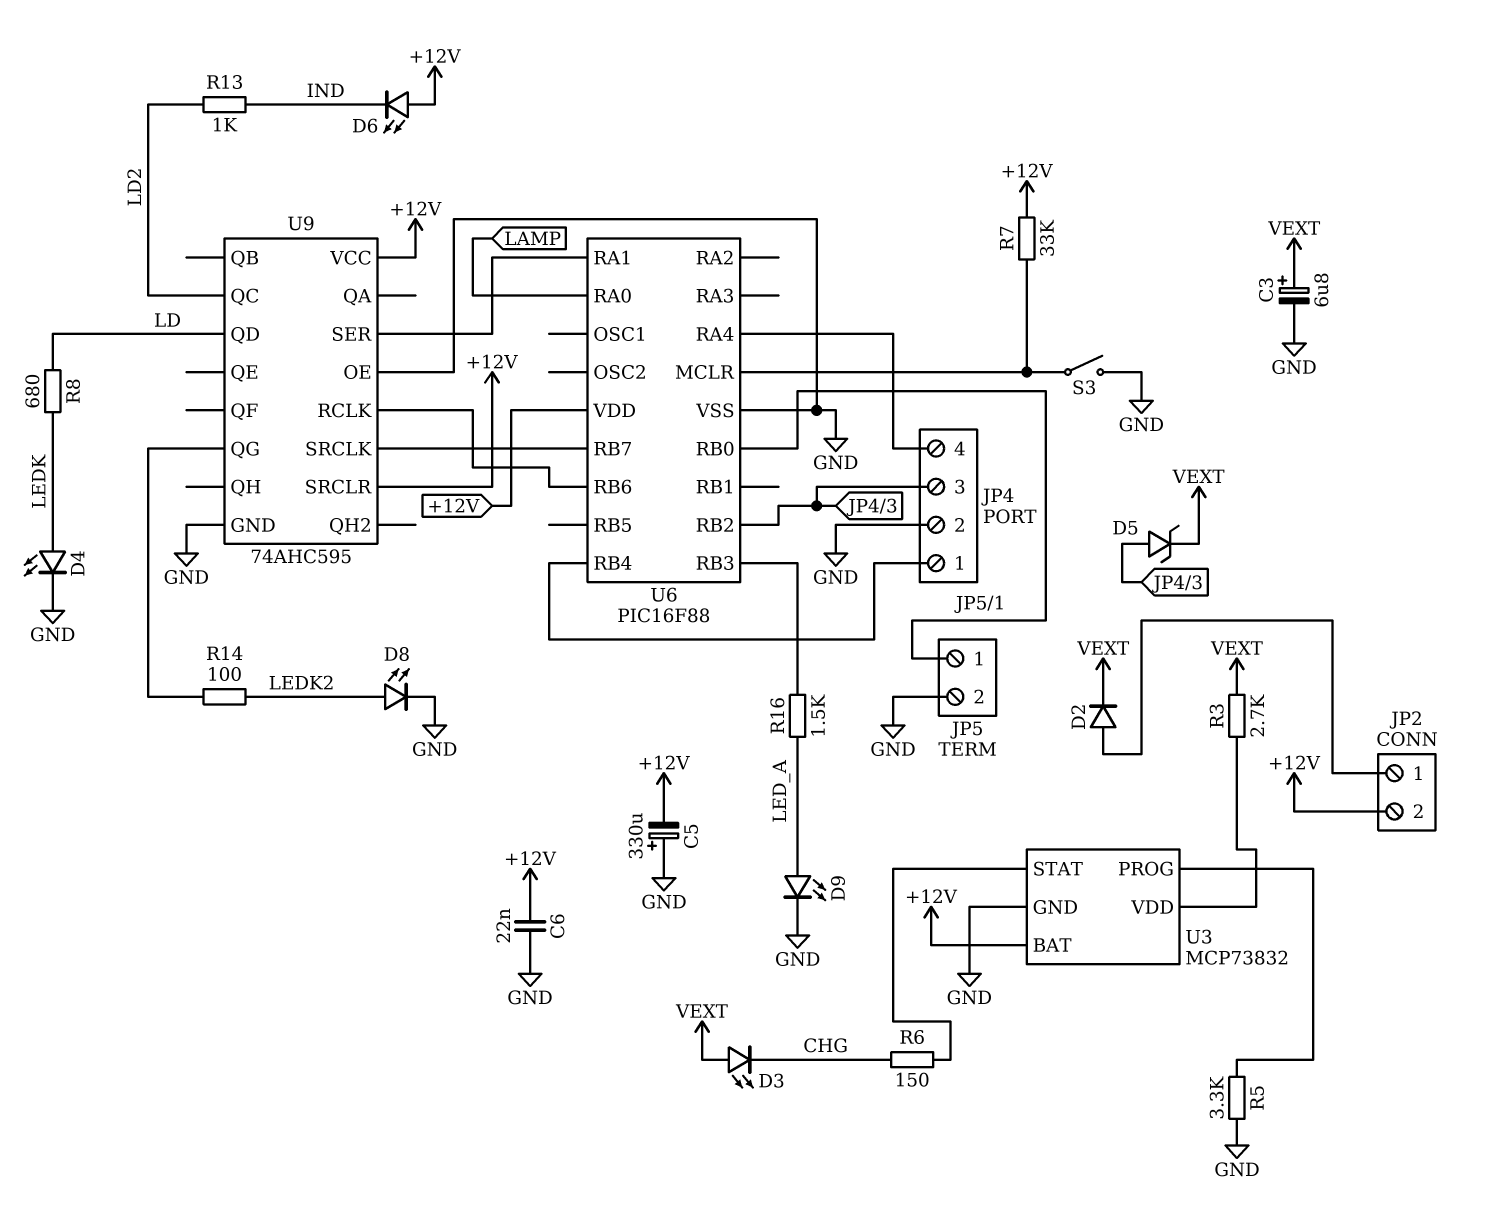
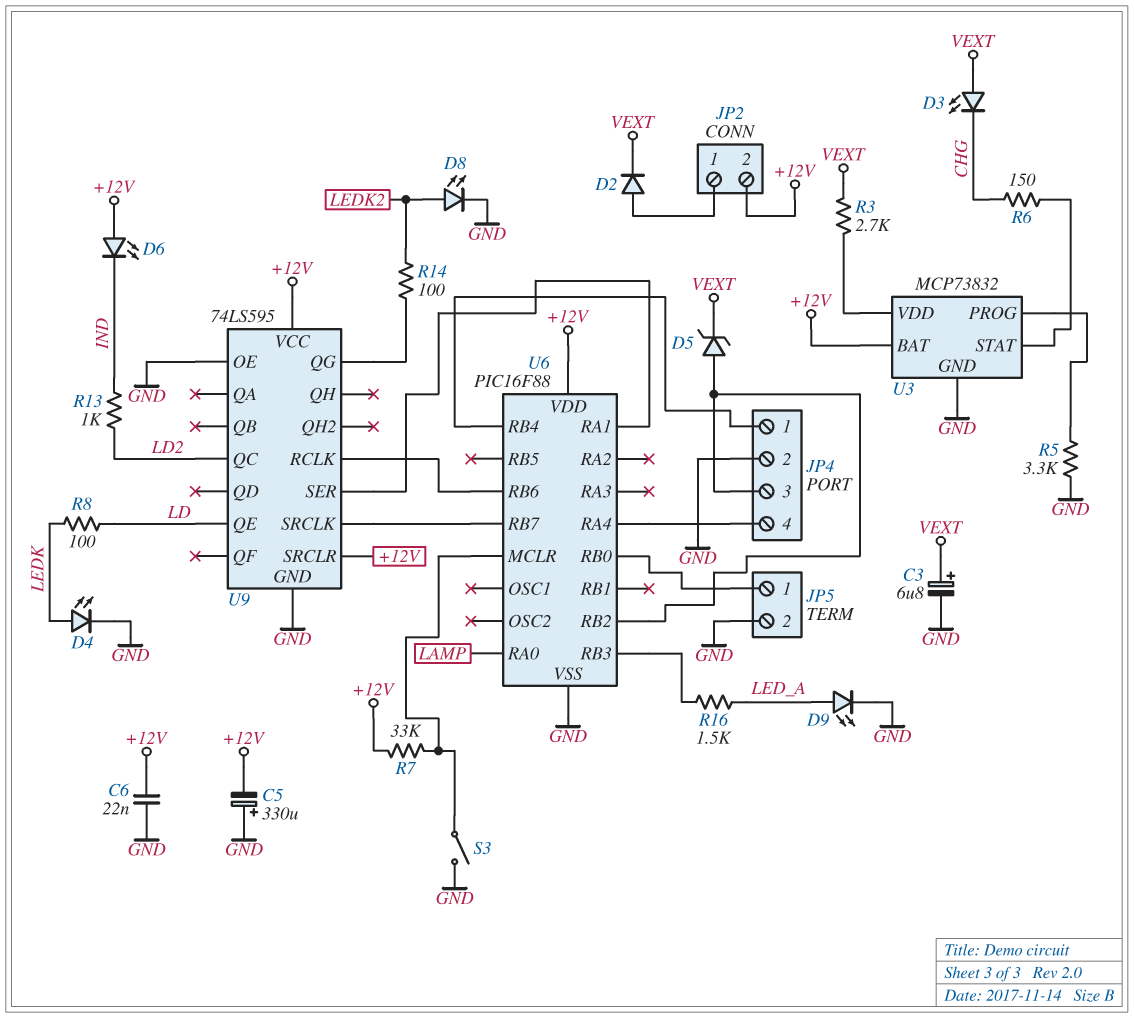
R8: 680 (LD, LEDK) -> 100 (LD, LEDK)
U9: 74AHC595 -> 74LS595
U9 pin QD: LD -> none
U9 pin QE: none -> LD

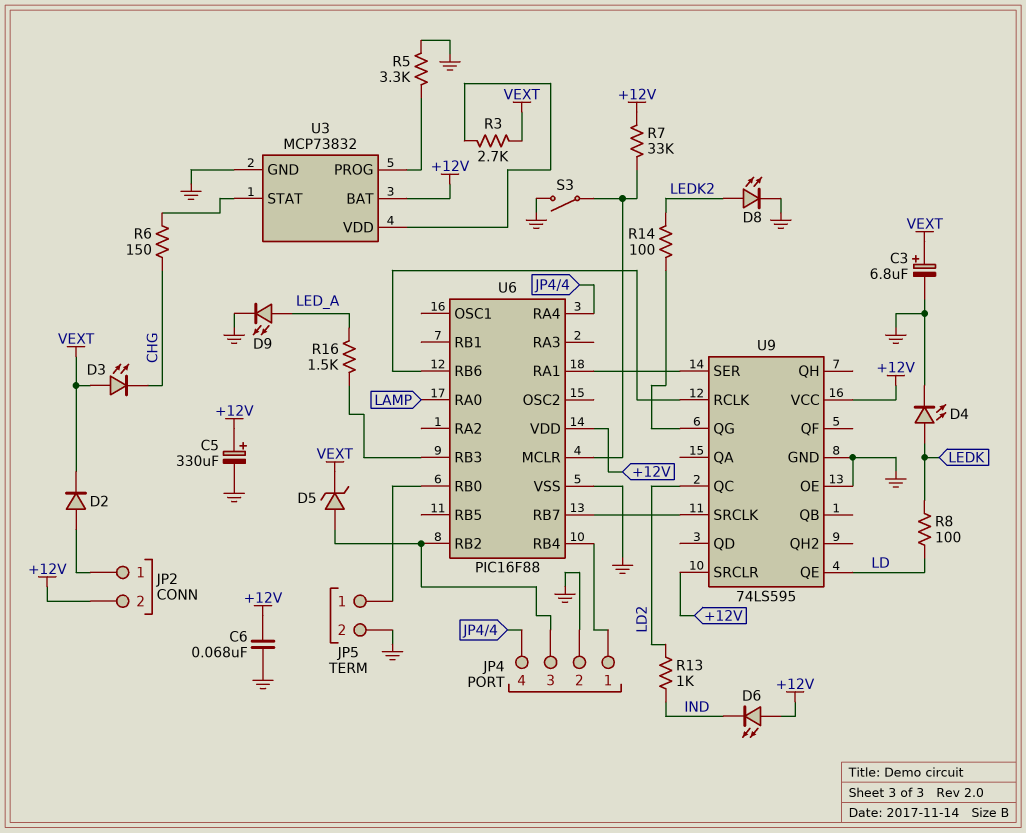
C5: 330uF (plus GND, minus +12V) -> 330uF (plus +12V, minus GND)
C6: 22nF (+12V, GND) -> 68nF (+12V, GND)

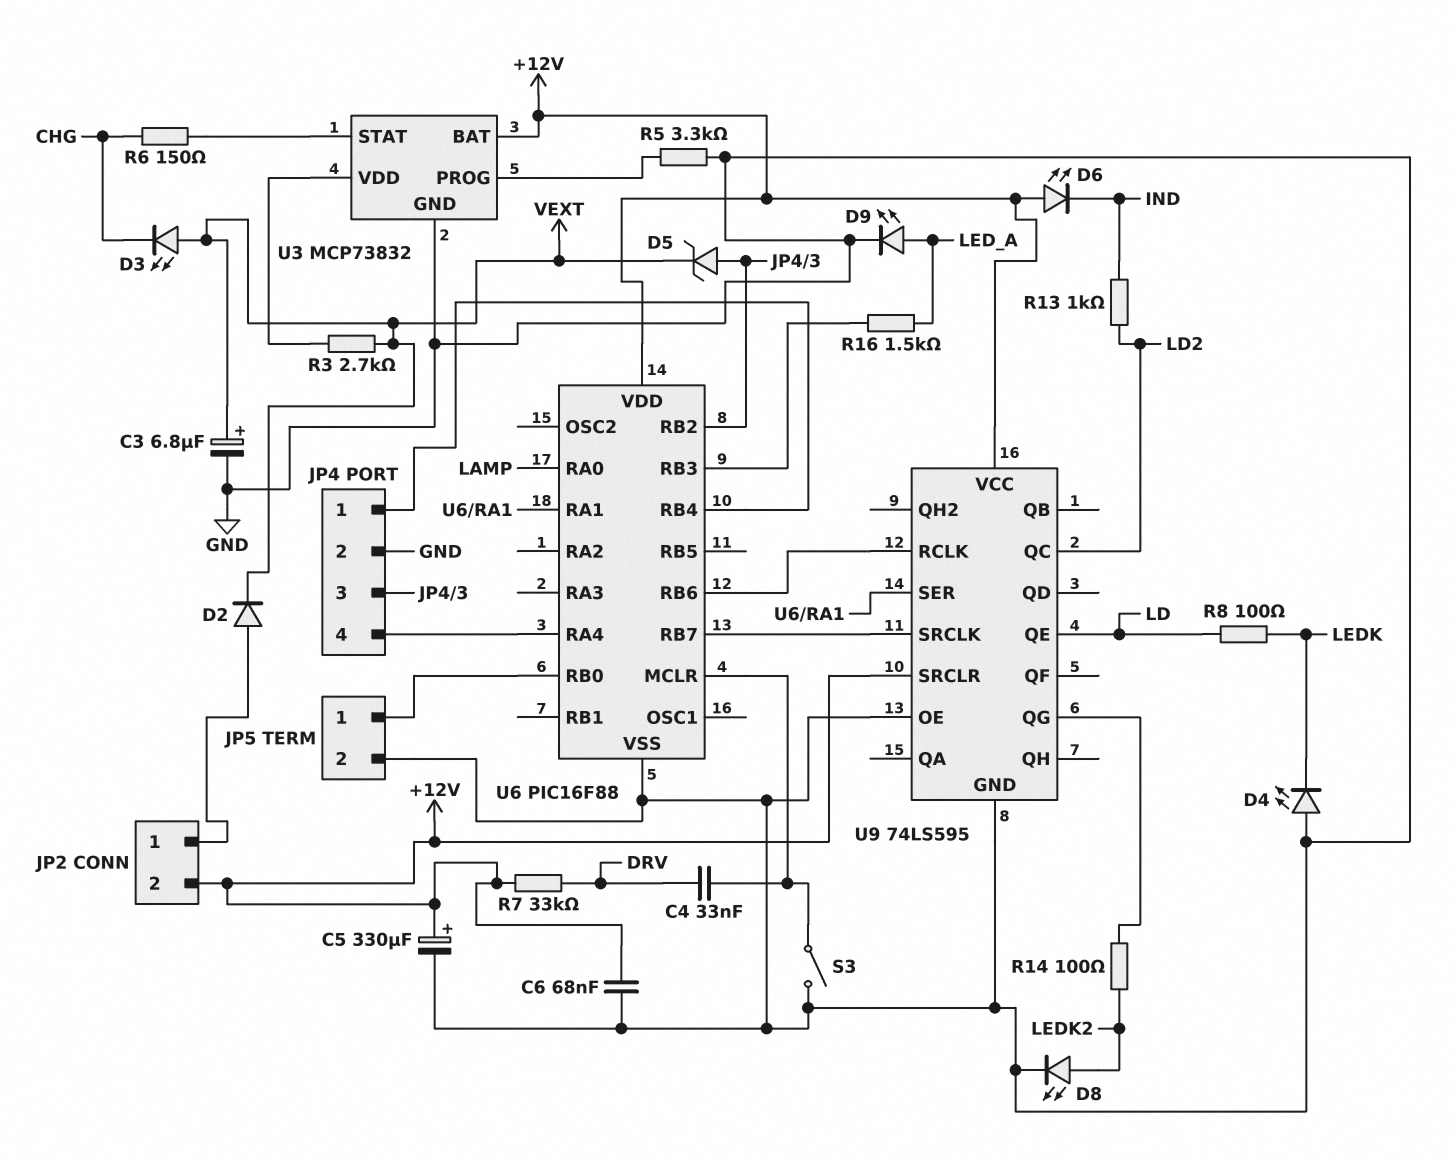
C4: none -> 33nF (DRV, U6/MCLR)
D4: LED (A LEDK, K GND) -> LED (A GND, K LEDK)
R7: 33k (+12V, U6/MCLR) -> 33k (+12V, DRV)

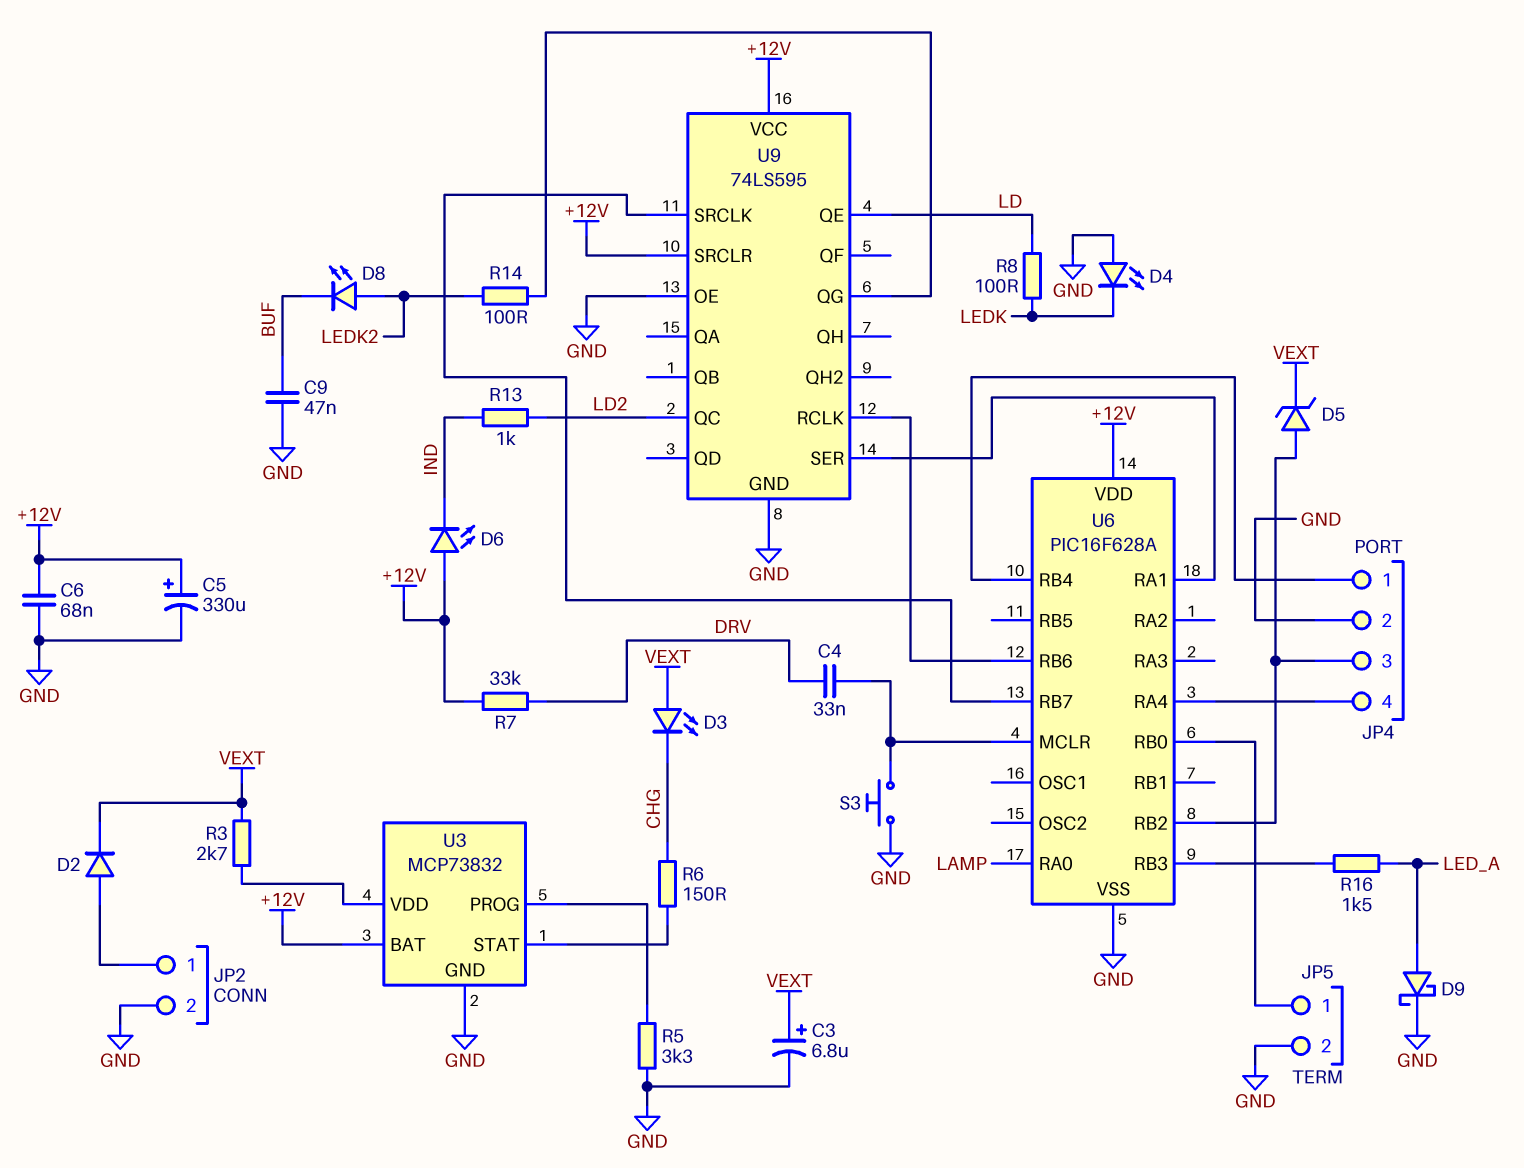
C9: none -> 47nF (BUF, GND)
D8: LED (A LEDK2, K GND) -> LED (A LEDK2, K BUF)
D9: LED (A LED_A, K GND) -> schottky (A LED_A, K GND)
JP2 pin 2: +12V -> GND
S3: switch (GND, U6/MCLR) -> button (GND, U6/MCLR)
U6: PIC16F88 -> PIC16F628A

